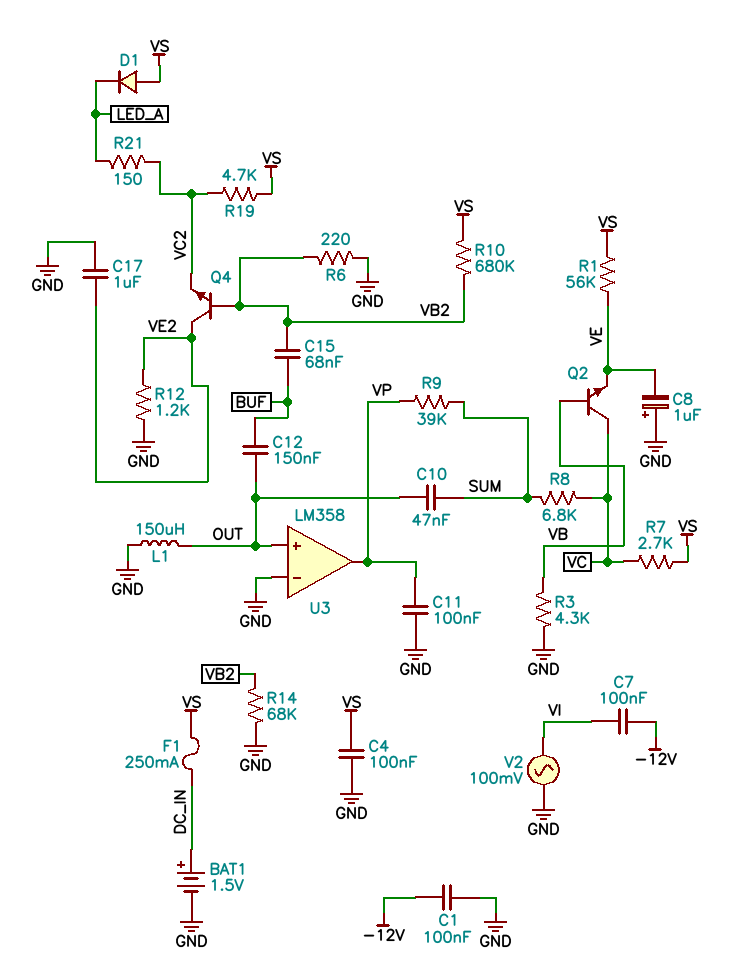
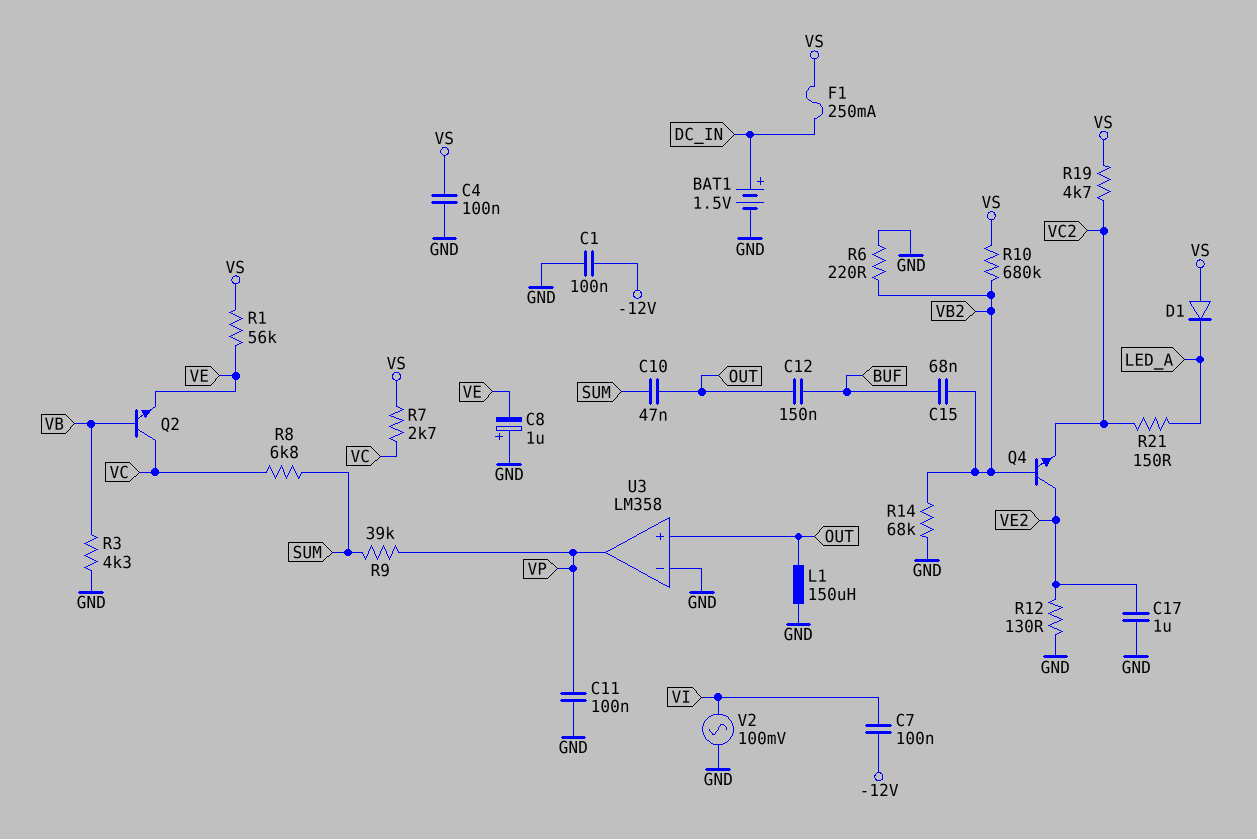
R12: 1.2k (GND, VE2) -> 130 (GND, VE2)

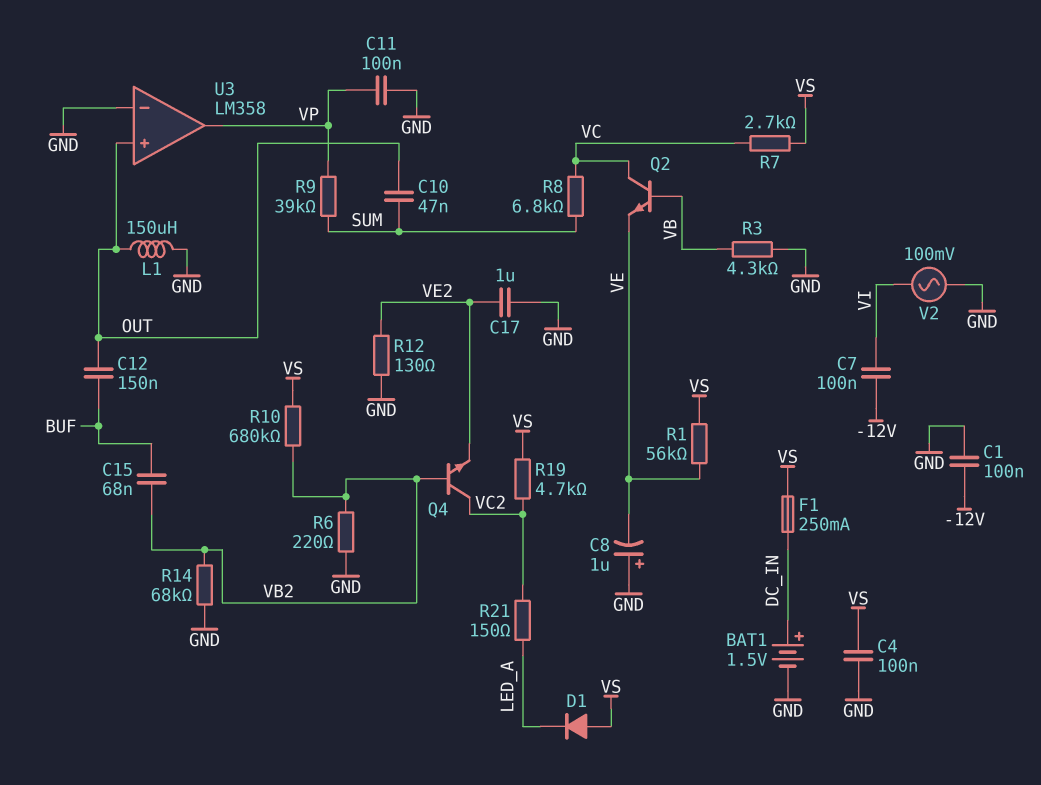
Q4: NPN (B VB2, C VE2, E VC2) -> NPN (B VB2, C VC2, E VE2)

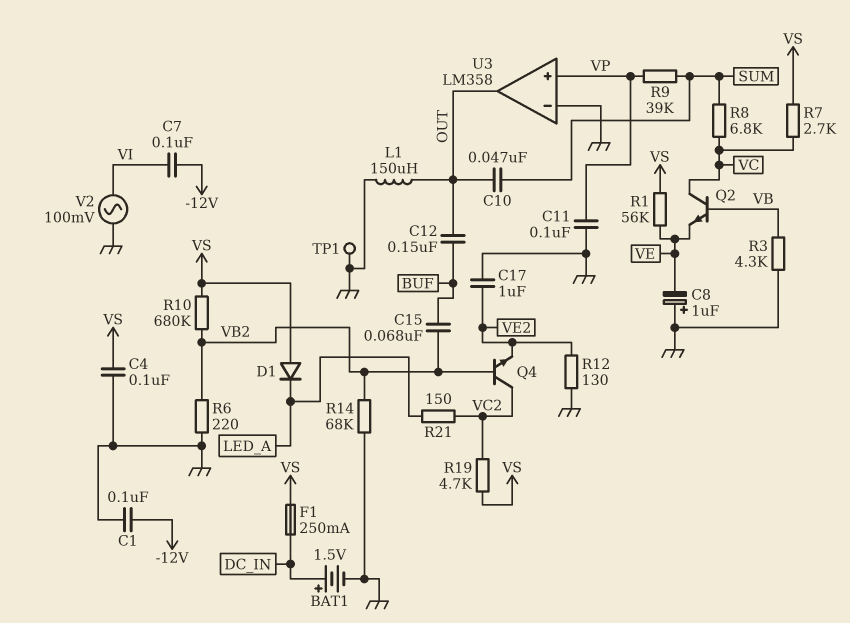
TP1: none -> test point (GND)
U3 pin in+: OUT -> VP
U3 pin out: VP -> OUT

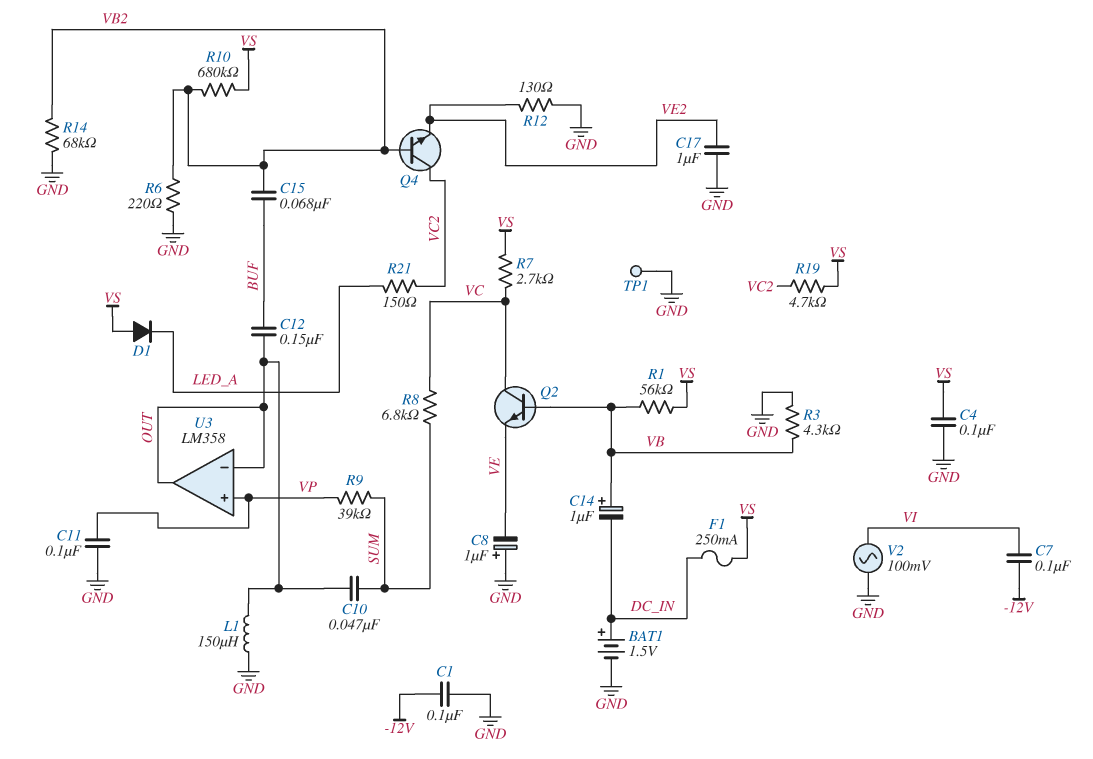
C14: none -> 1uF (plus VB, minus DC_IN)
R1: 56k (VE, VS) -> 56k (VB, VS)
U3 pin in-: GND -> OUT

